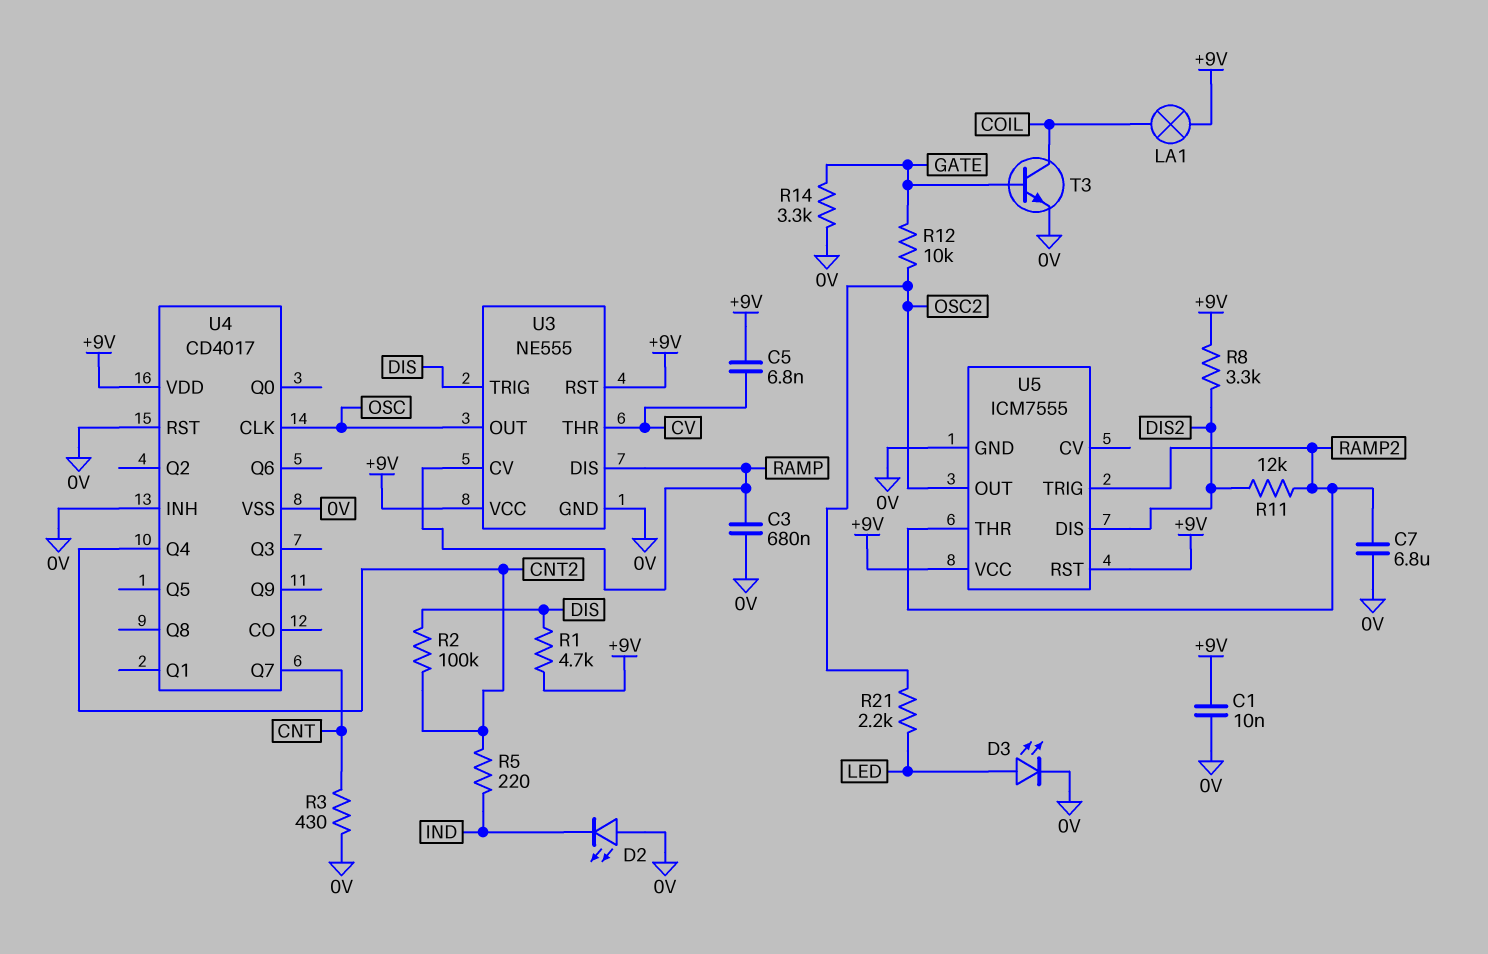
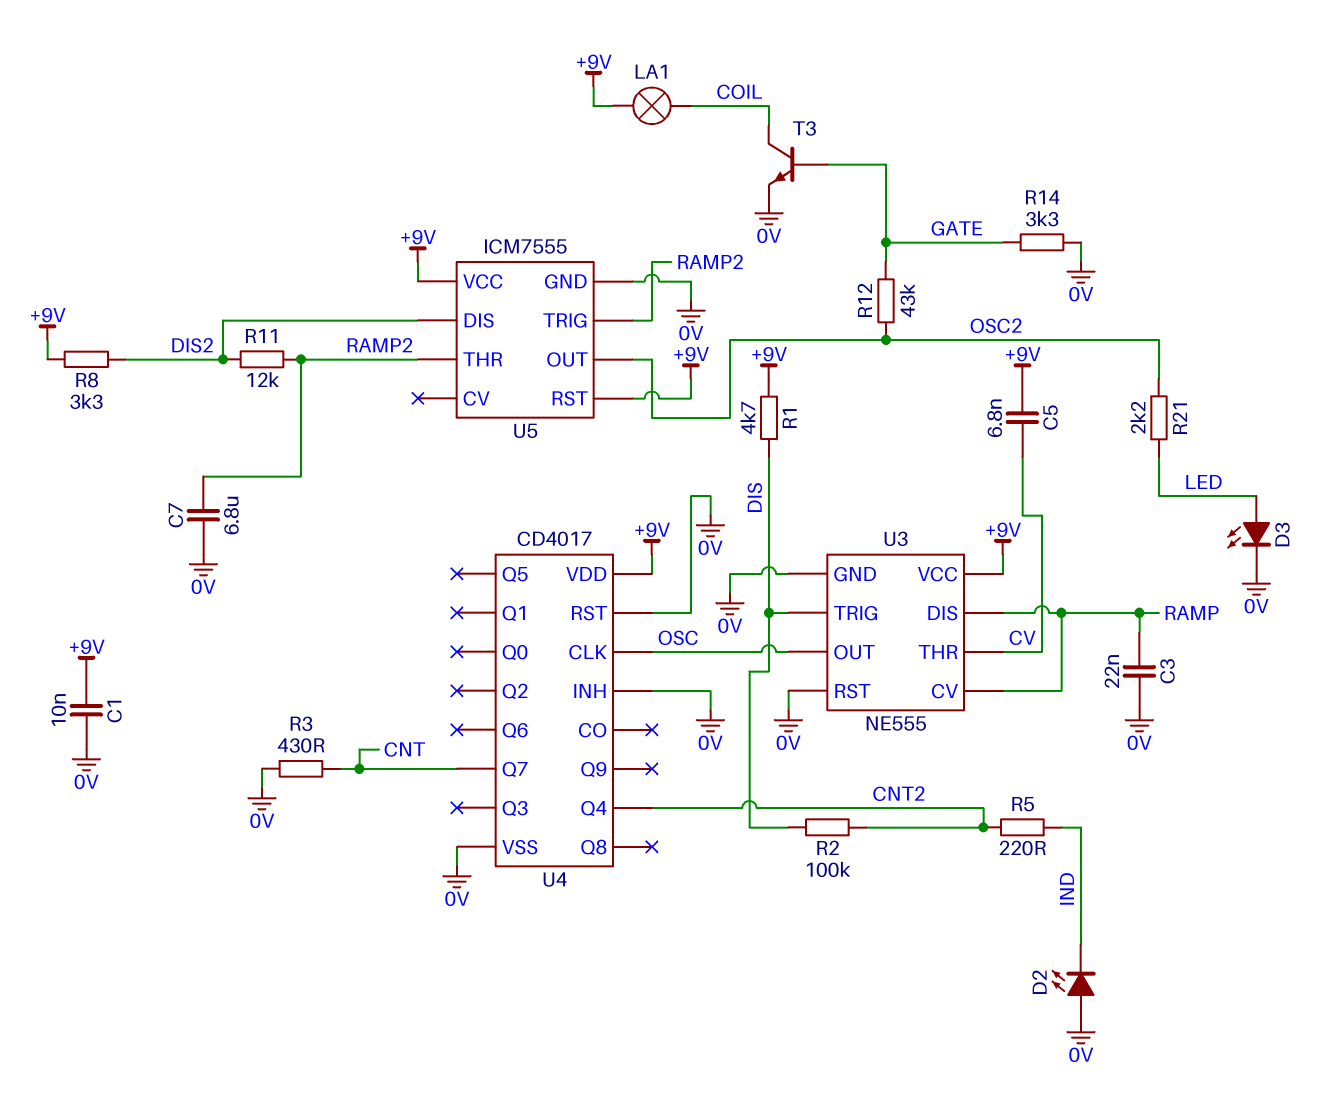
C3: 680nF (0V, RAMP) -> 22nF (0V, RAMP)
R12: 10k (GATE, OSC2) -> 43k (GATE, OSC2)
U3 pin RST: +9V -> 0V

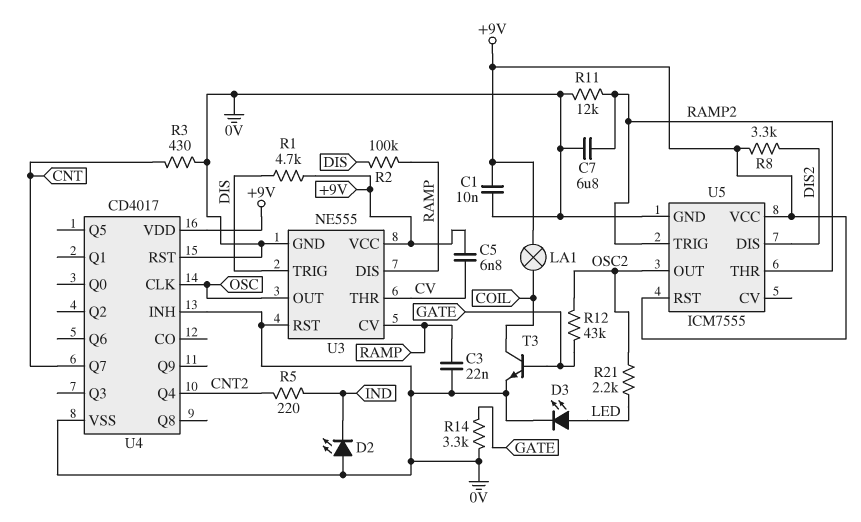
R2: 100k (CNT2, DIS) -> 100k (DIS, RAMP)
R11: 12k (DIS2, RAMP2) -> 12k (0V, RAMP2)

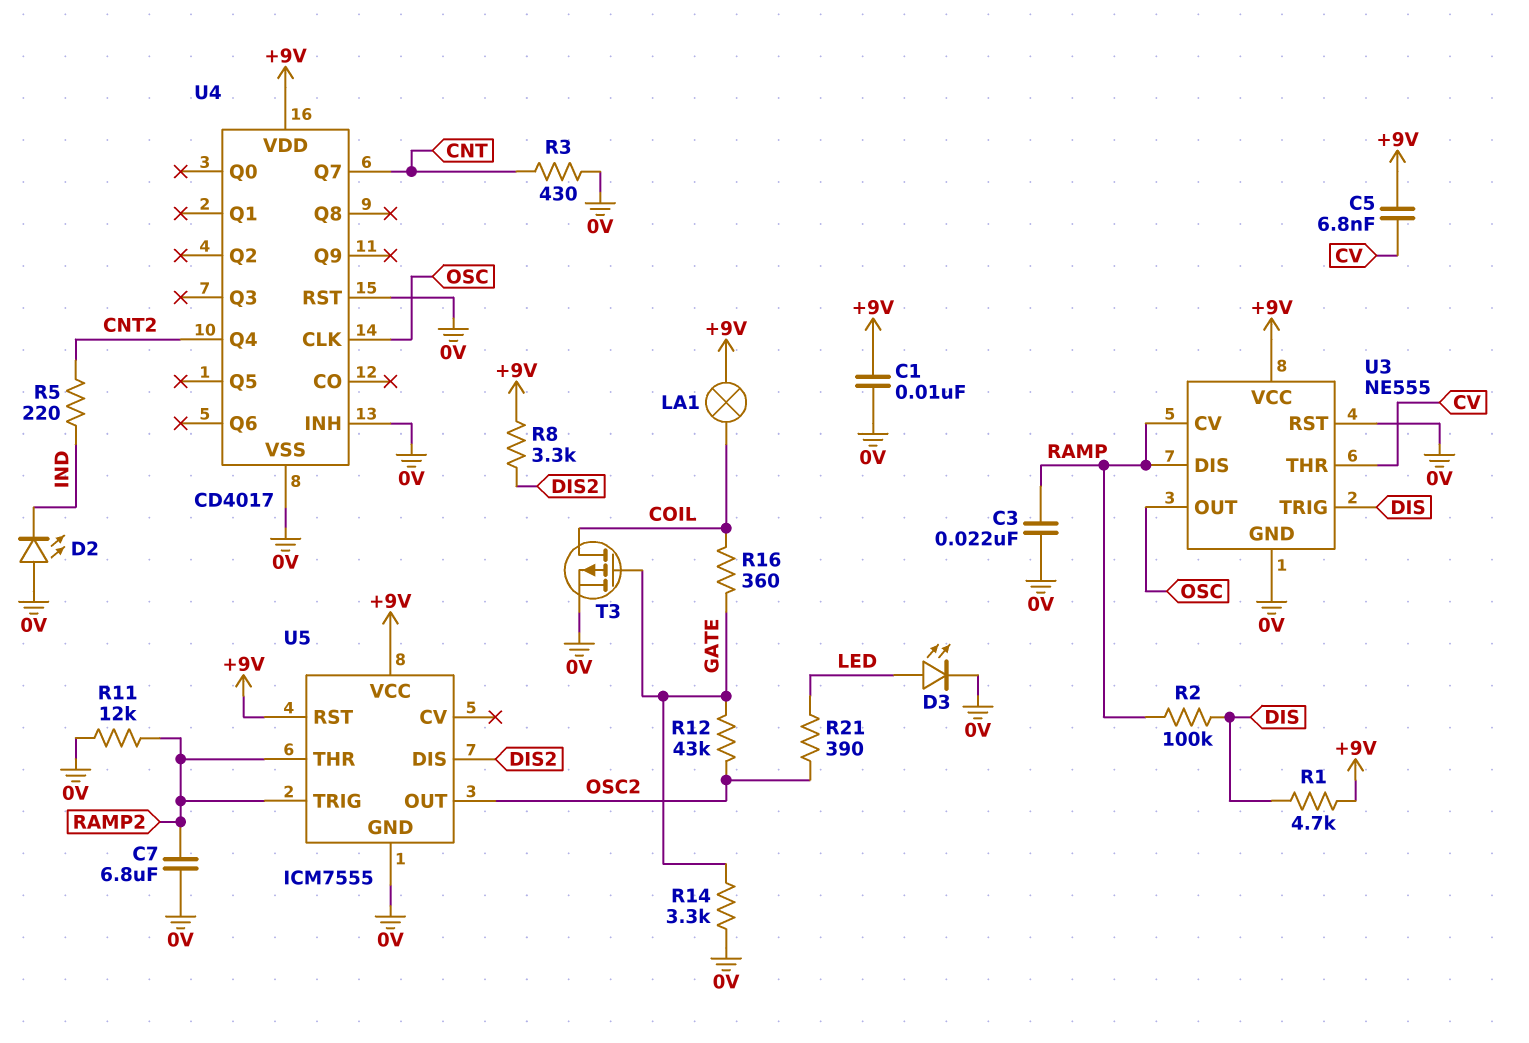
R16: none -> 360 (COIL, GATE)
R21: 2.2k (LED, OSC2) -> 390 (LED, OSC2)
T3: NPN (B GATE, C COIL, E 0V) -> PMOS (G GATE, D COIL, S 0V)

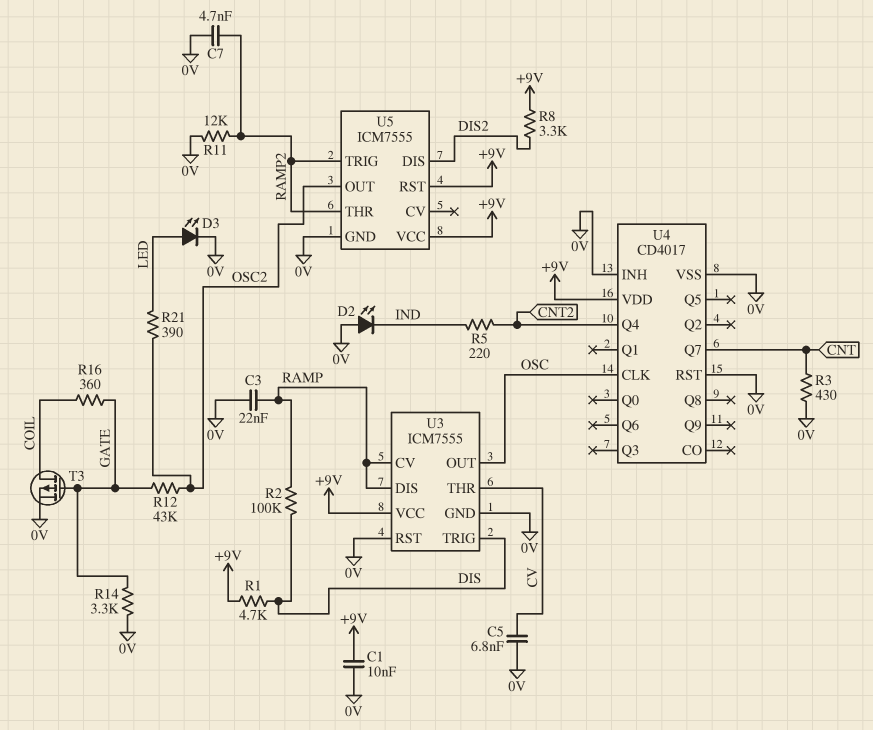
C5: 6.8nF (+9V, CV) -> 6.8nF (0V, CV)
C7: 6.8uF (0V, RAMP2) -> 4.7nF (0V, RAMP2)
LA1: lamp (+9V, COIL) -> none
U3: NE555 -> ICM7555

